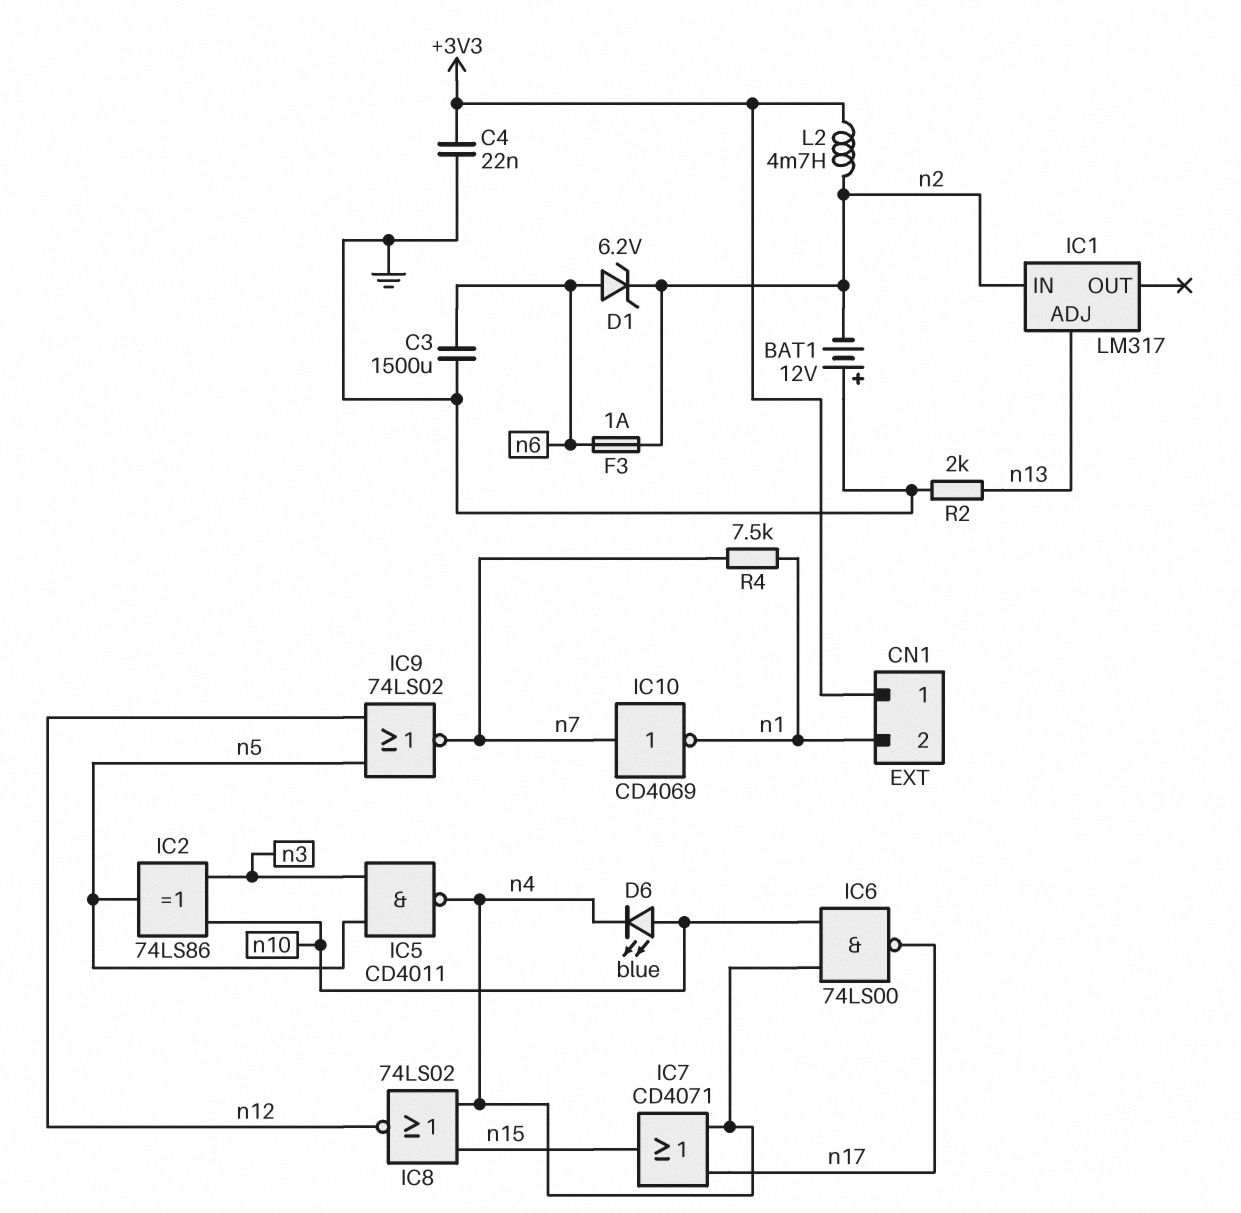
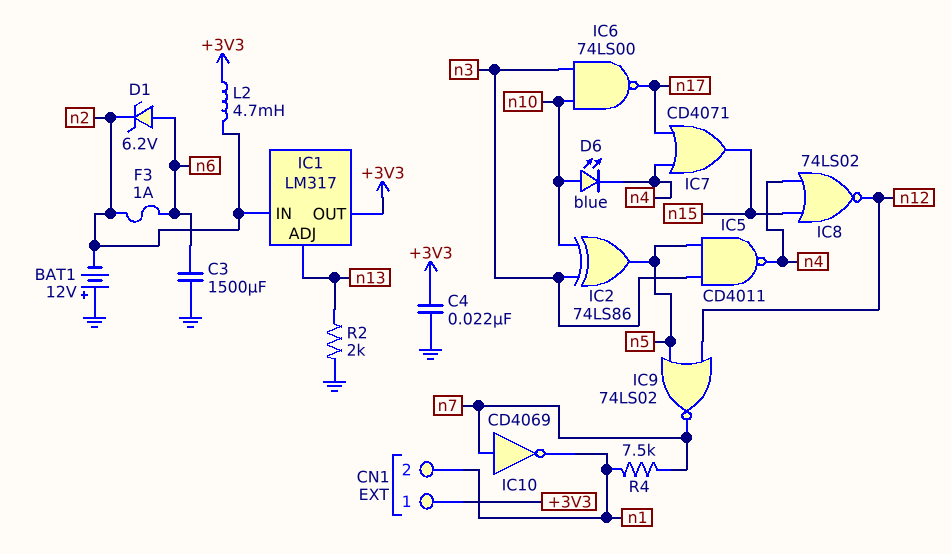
IC1 pin OUT: none -> +3V3
IC6: NAND 74LS00 (in n4, in n10, out n17) -> NAND 74LS00 (in n3, in n10, out n17)

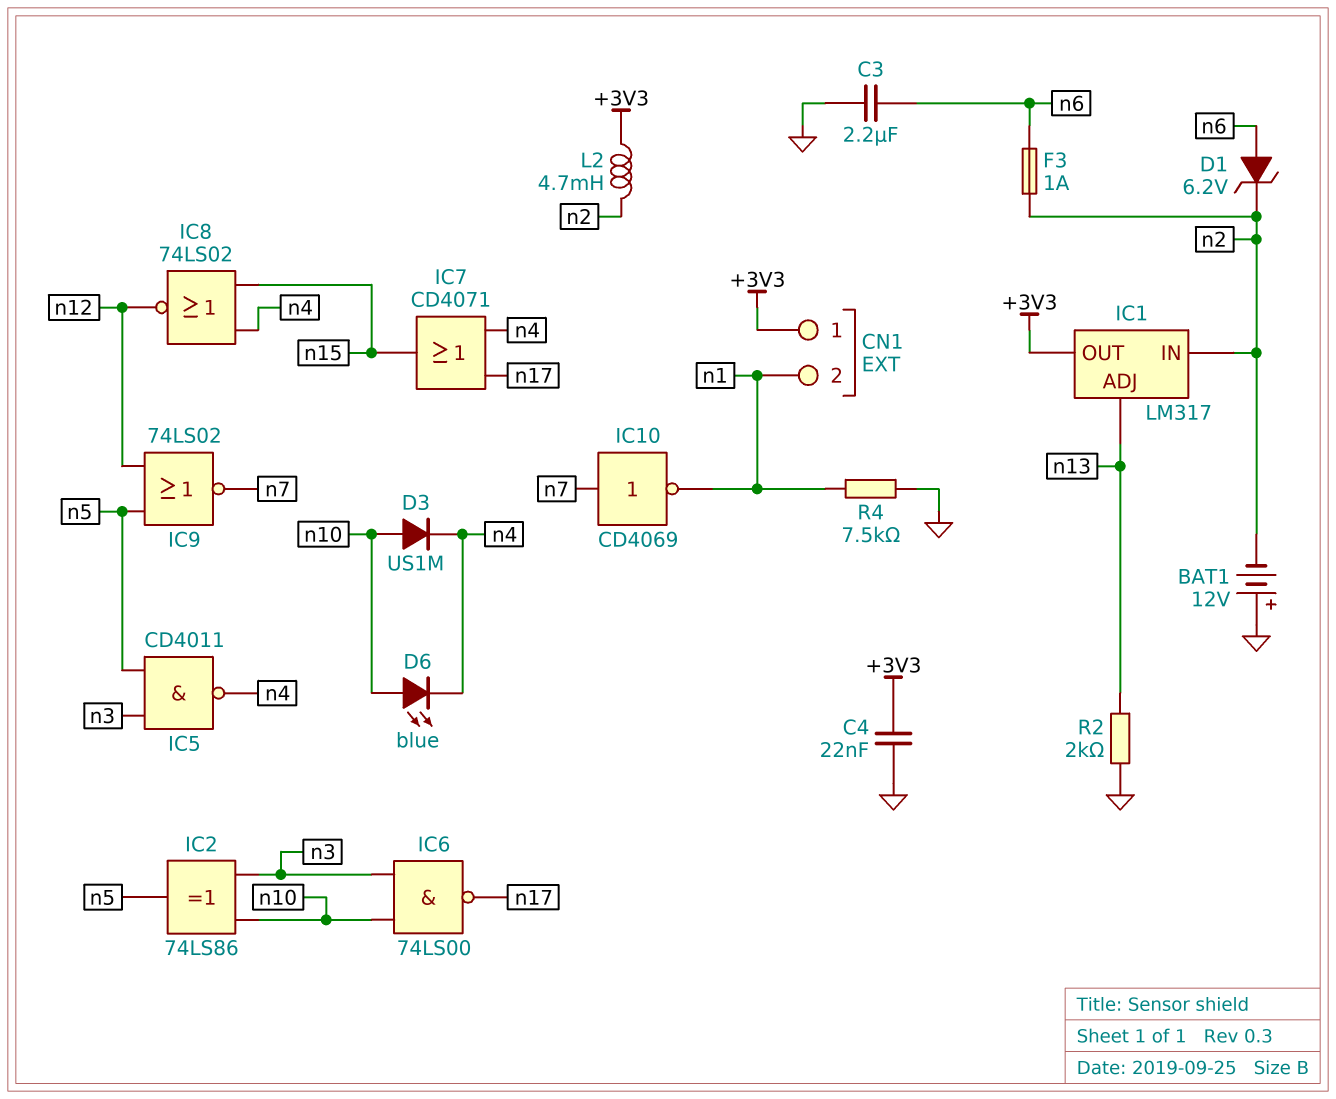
C3: 1500uF (GND, n6) -> 2.2uF (GND, n6)
D3: none -> diode US1M (A n10, K n4)
R4: 7.5k (n1, n7) -> 7.5k (GND, n1)

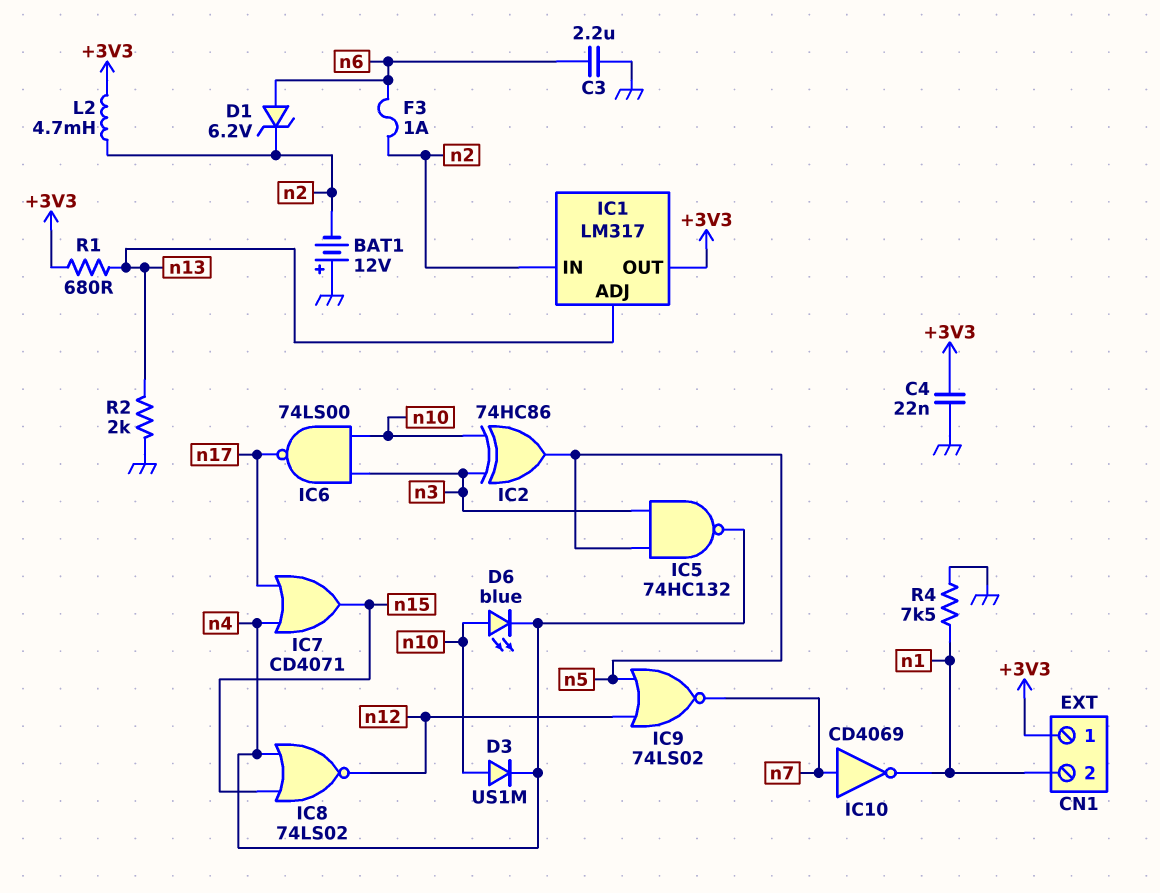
IC2: XOR 74LS86 (in n3, in n10, out n5) -> XOR 74HC86 (in n3, in n10, out n5)
IC5: NAND CD4011 (in n3, in n5, out n4) -> NAND 74HC132 (in n3, in n5, out n4)
R1: none -> 680 (+3V3, n13)

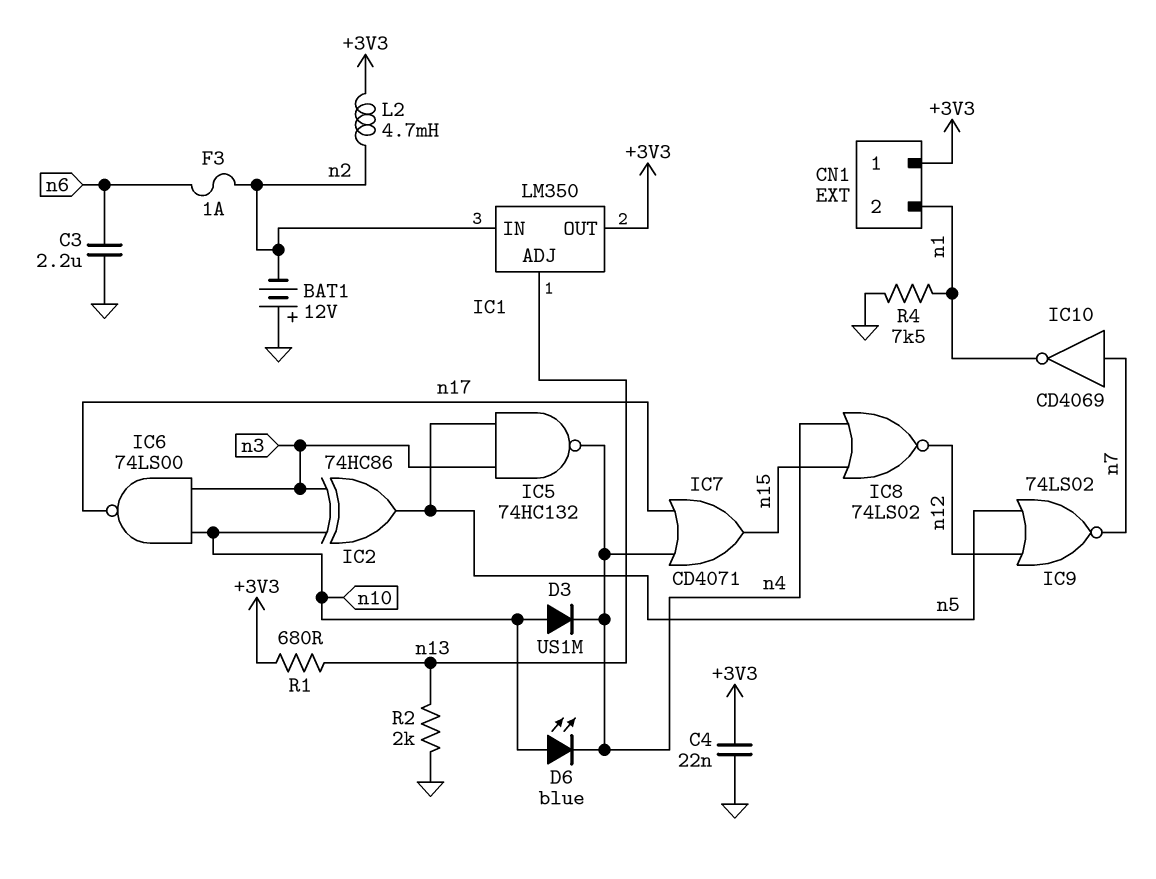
D1: zener 6.2V (A n6, K n2) -> none
IC1: LM317 -> LM350

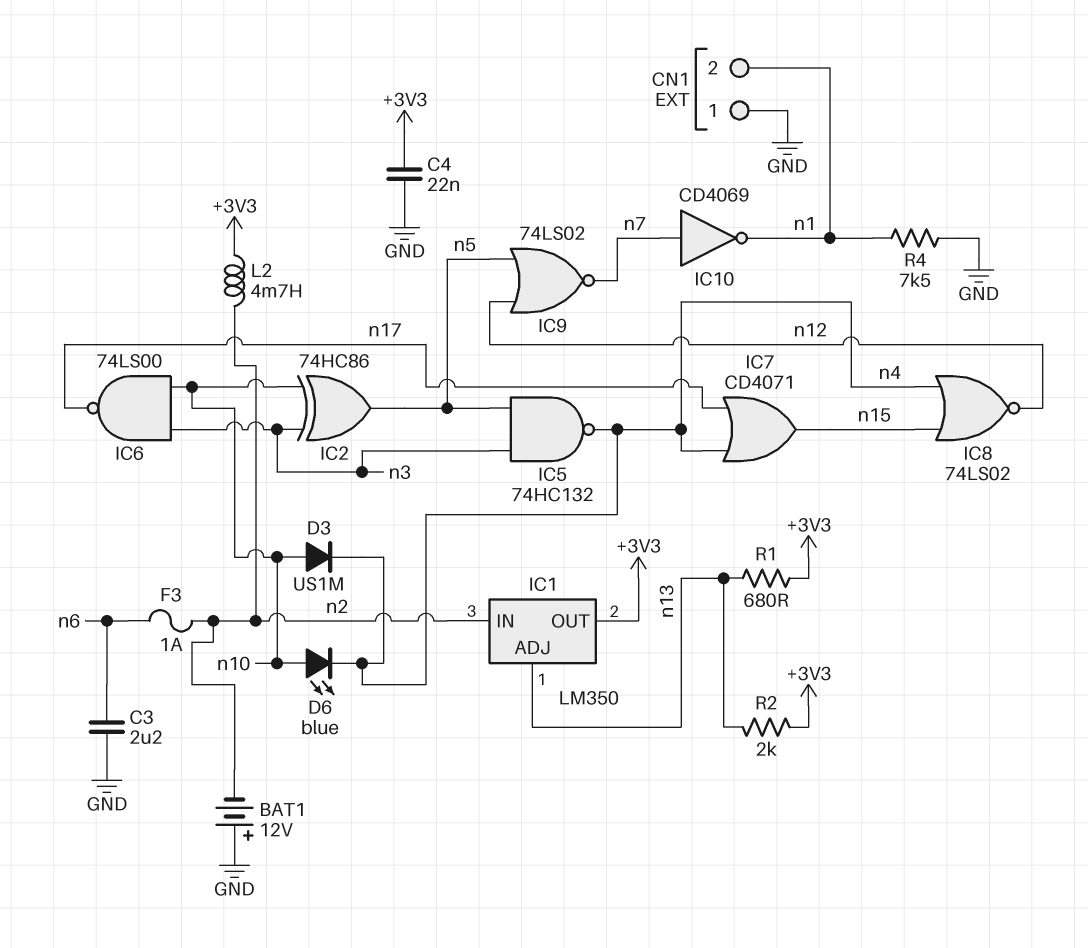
CN1 pin 1: +3V3 -> GND
R2: 2k (GND, n13) -> 2k (+3V3, n13)

